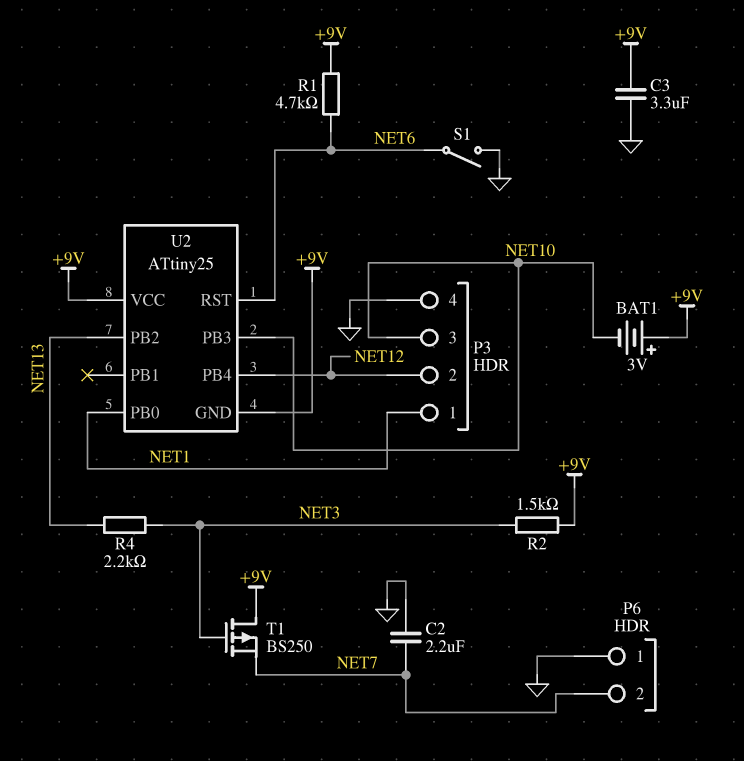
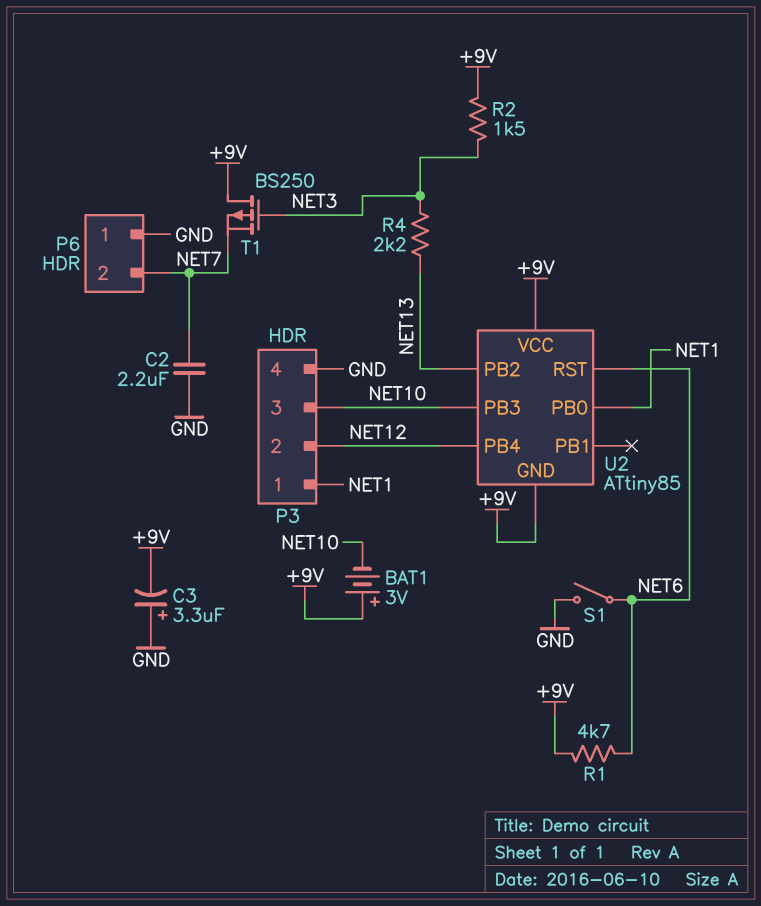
C3: 3.3uF (+9V, GND) -> 3.3uF (plus GND, minus +9V)
U2: ATtiny25 -> ATtiny85

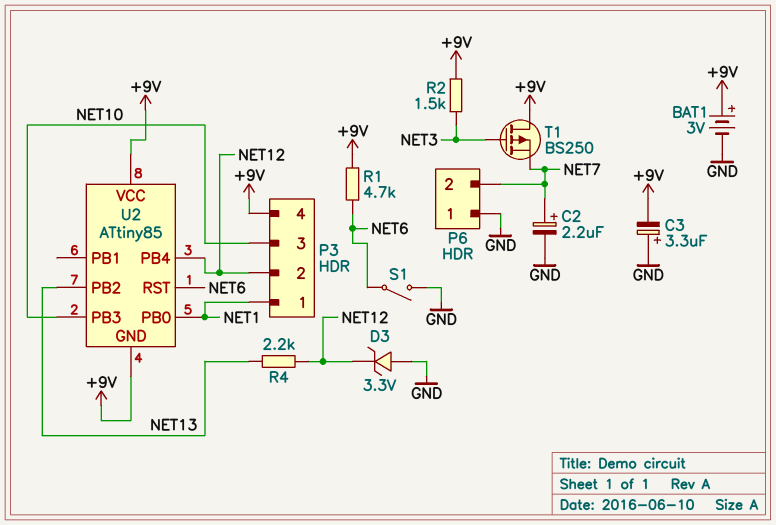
BAT1: 3V (plus +9V, minus NET10) -> 3V (plus +9V, minus GND)
C2: 2.2uF (GND, NET7) -> 2.2uF (plus NET7, minus GND)
D3: none -> zener 3.3V (A GND, K NET12)
P3 pin 4: GND -> +9V
R4: 2.2k (NET3, NET13) -> 2.2k (NET12, NET13)

